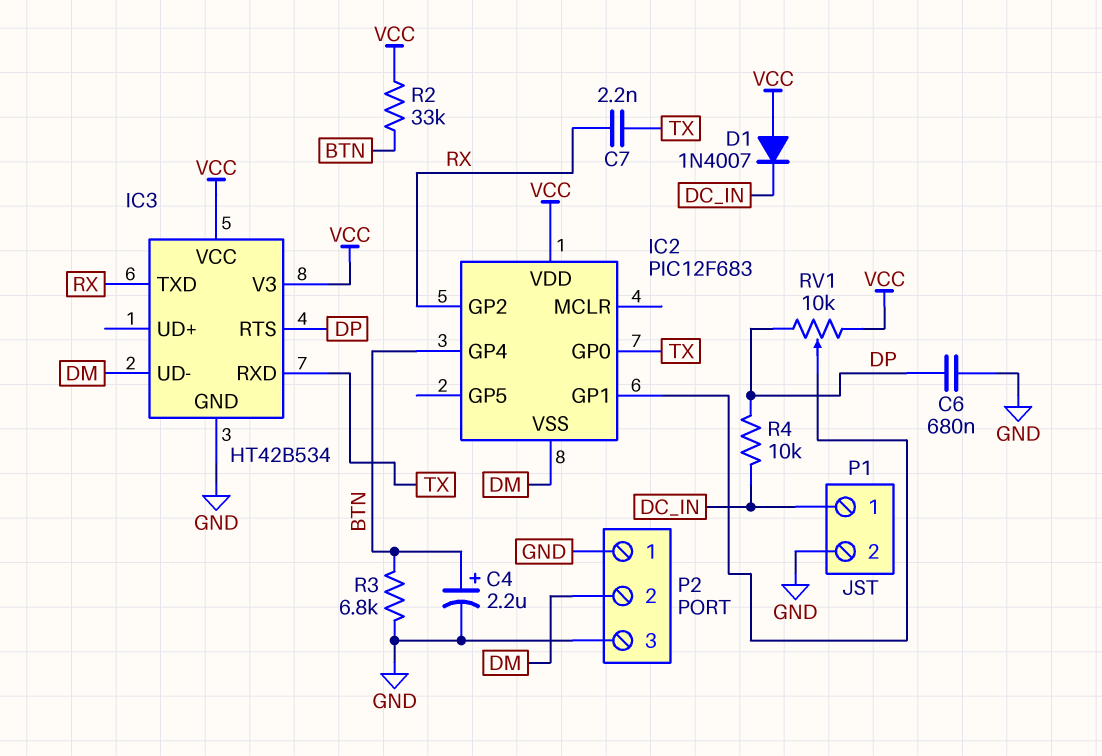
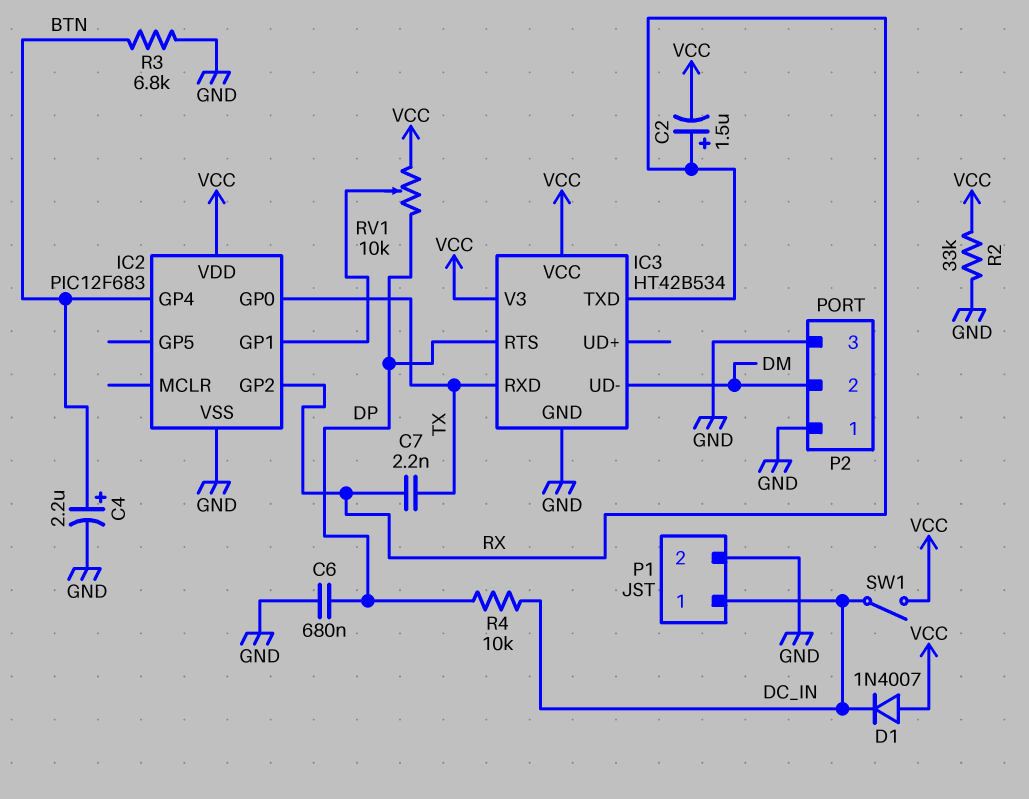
C2: none -> 1.5uF (plus RX, minus VCC)
IC2 pin VSS: DM -> GND
R2: 33k (BTN, VCC) -> 33k (GND, VCC)
SW1: none -> switch (DC_IN, VCC)

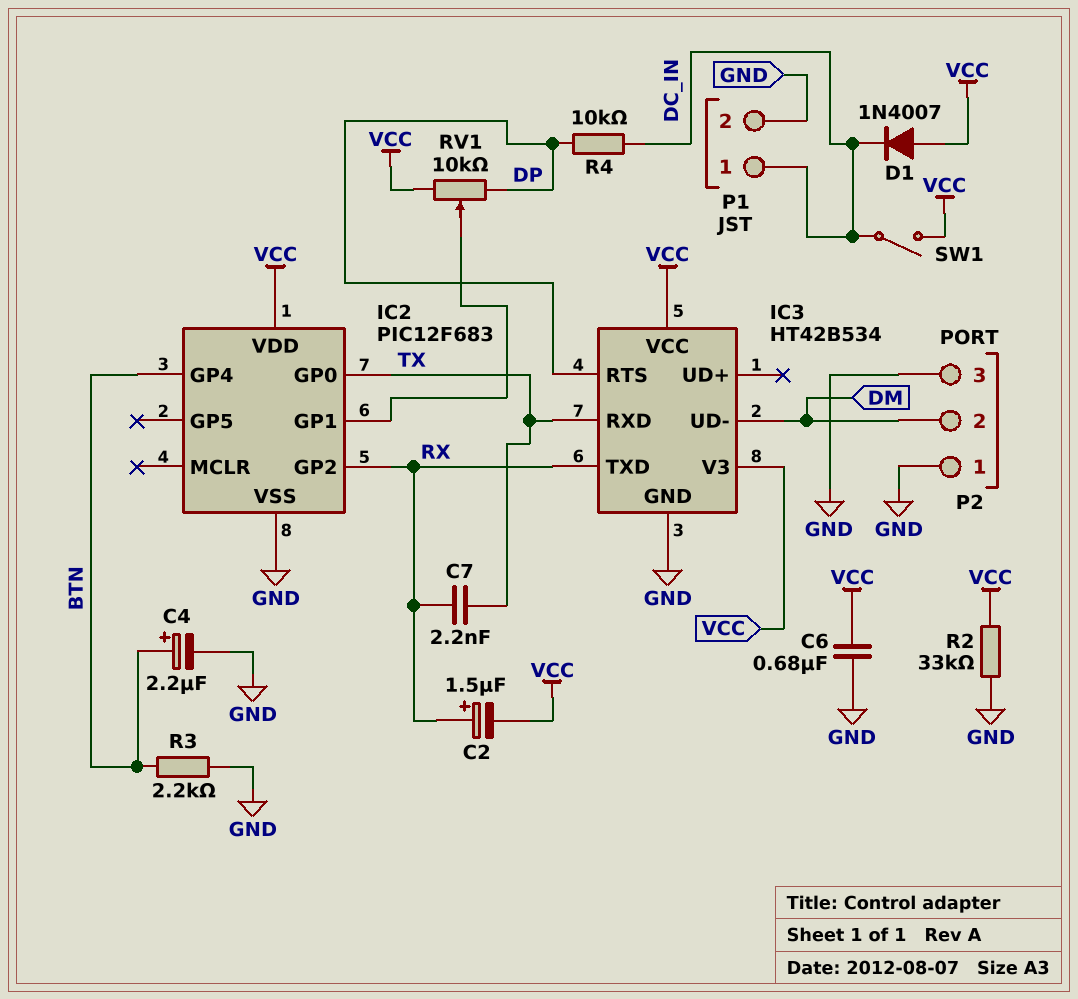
C6: 680nF (DP, GND) -> 680nF (GND, VCC)
R3: 6.8k (BTN, GND) -> 2.2k (BTN, GND)

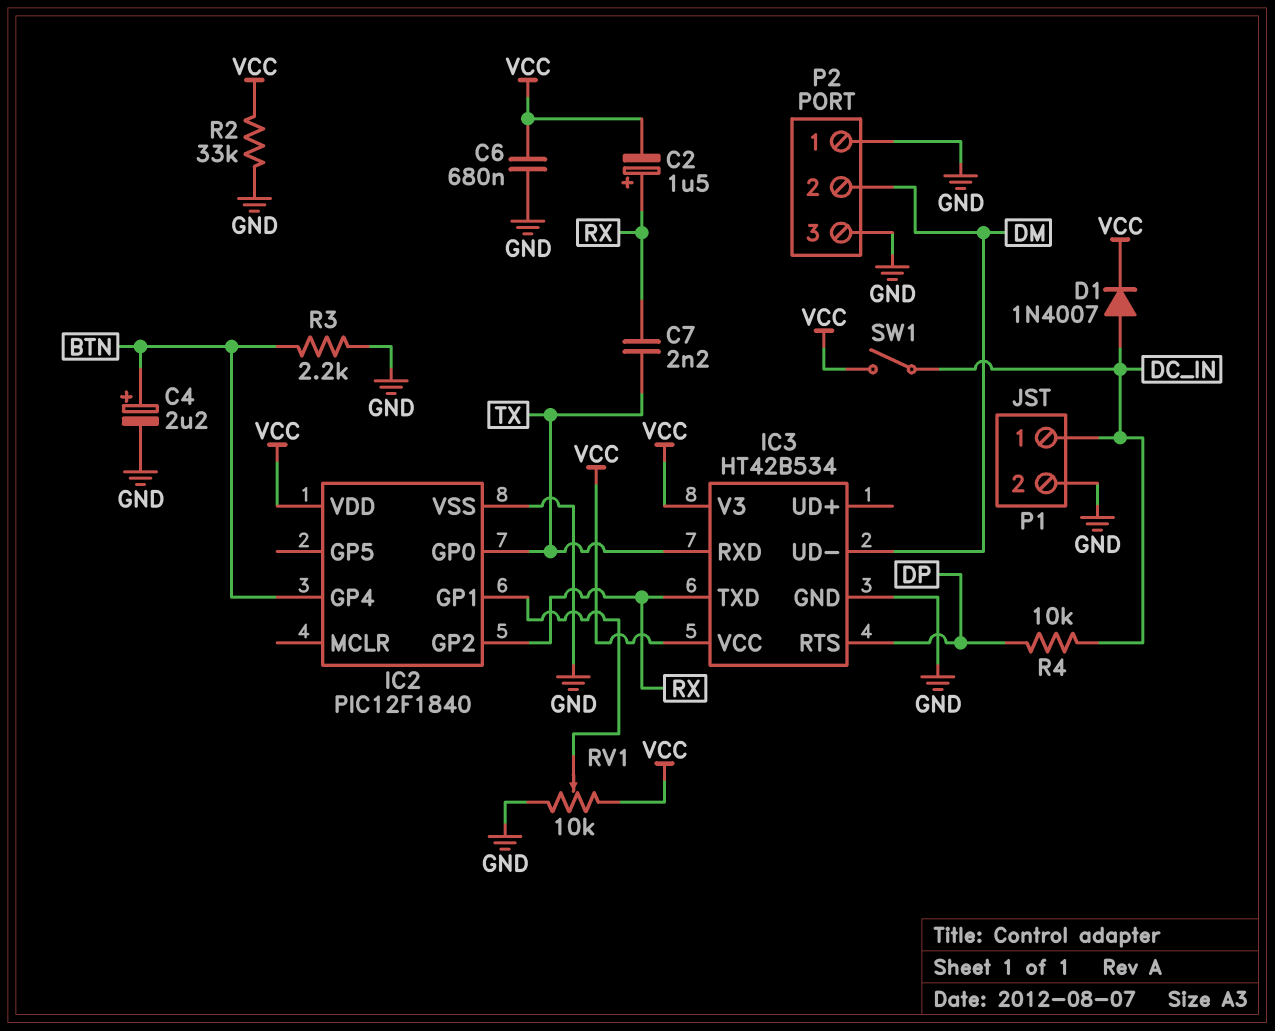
D1: diode 1N4007 (A VCC, K DC_IN) -> diode 1N4007 (A DC_IN, K VCC)
IC2: PIC12F683 -> PIC12F1840
RV1: 10k (DP, VCC, wiper IC2/GP1) -> 10k (GND, VCC, wiper IC2/GP1)

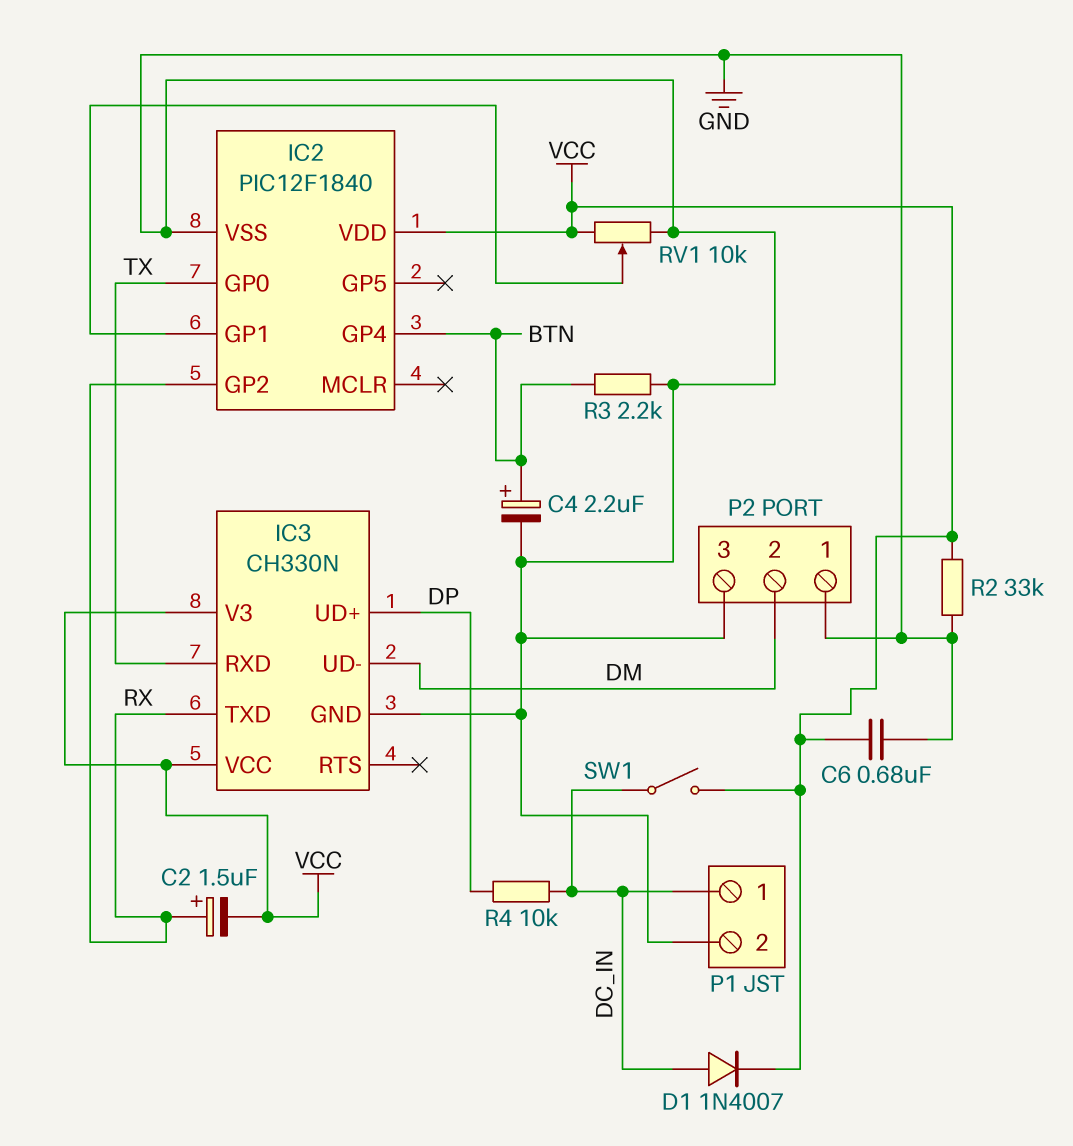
C7: 2.2nF (RX, TX) -> none
IC3: HT42B534 -> CH330N
IC3 pin RTS: DP -> none
IC3 pin UD+: none -> DP

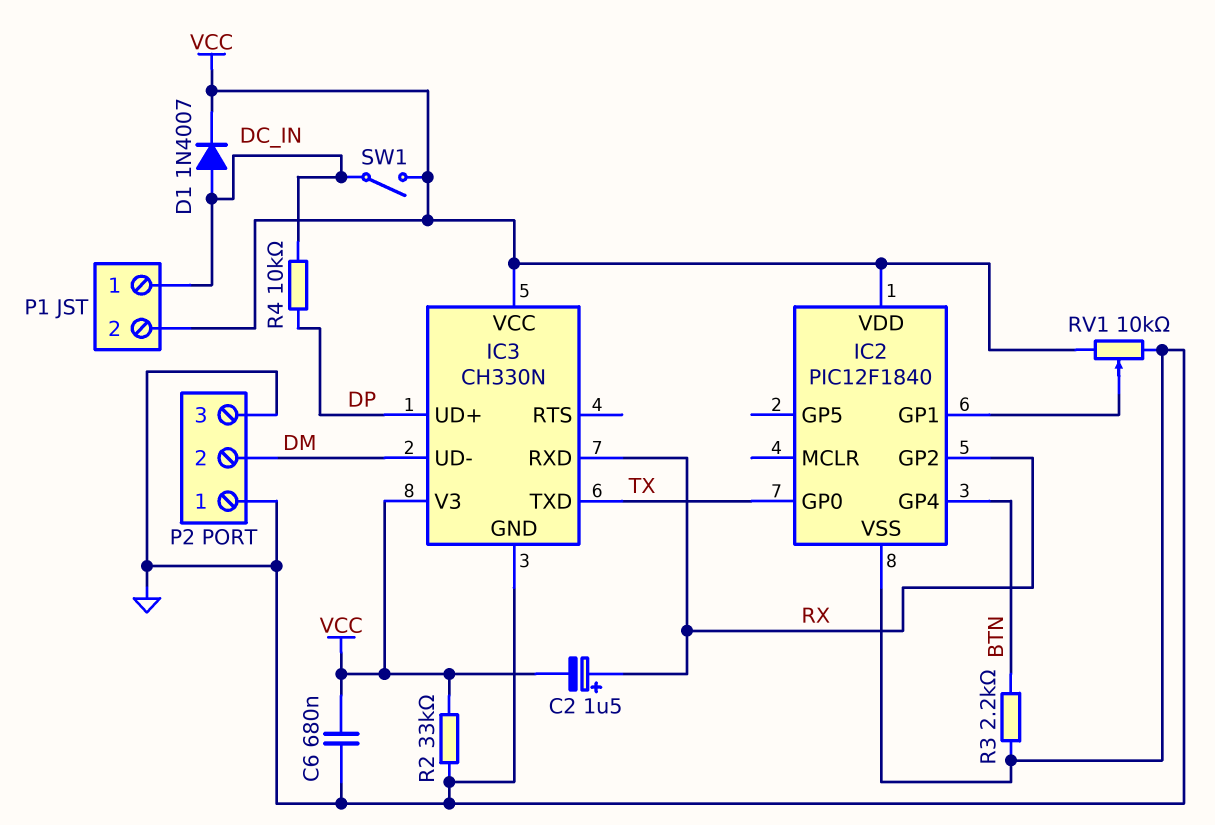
C4: 2.2uF (plus BTN, minus GND) -> none
IC3 pin RXD: TX -> RX
IC3 pin TXD: RX -> TX
P1 pin 2: GND -> VCC

